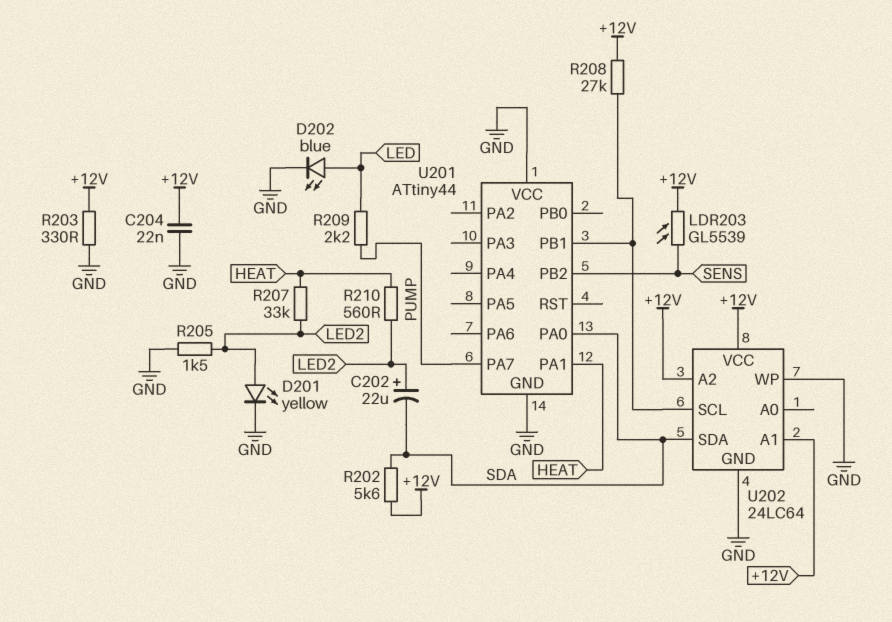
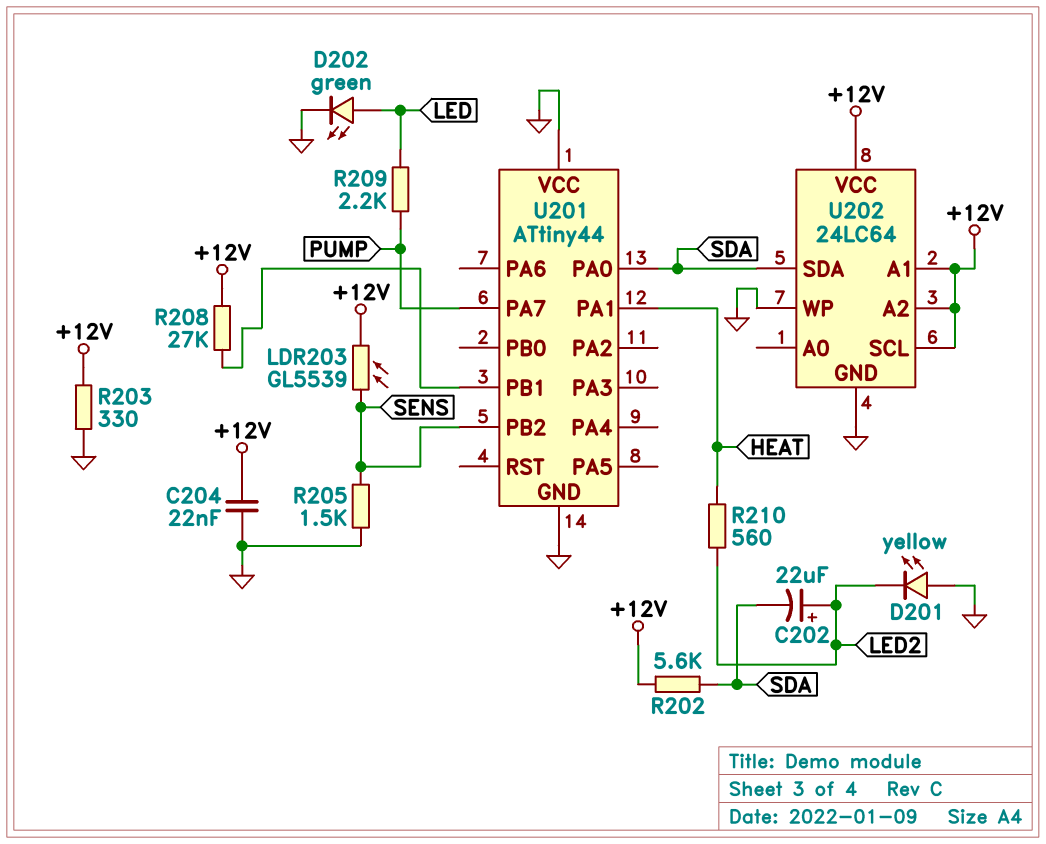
D201: LED yellow (A LED2, K GND) -> LED yellow (A GND, K LED2)
D202: LED blue (A LED, K GND) -> LED green (A LED, K GND)
R205: 1.5k (GND, LED2) -> 1.5k (GND, SENS)
R207: 33k (HEAT, LED2) -> none
U202 pin SCL: U201/PB1 -> +12V

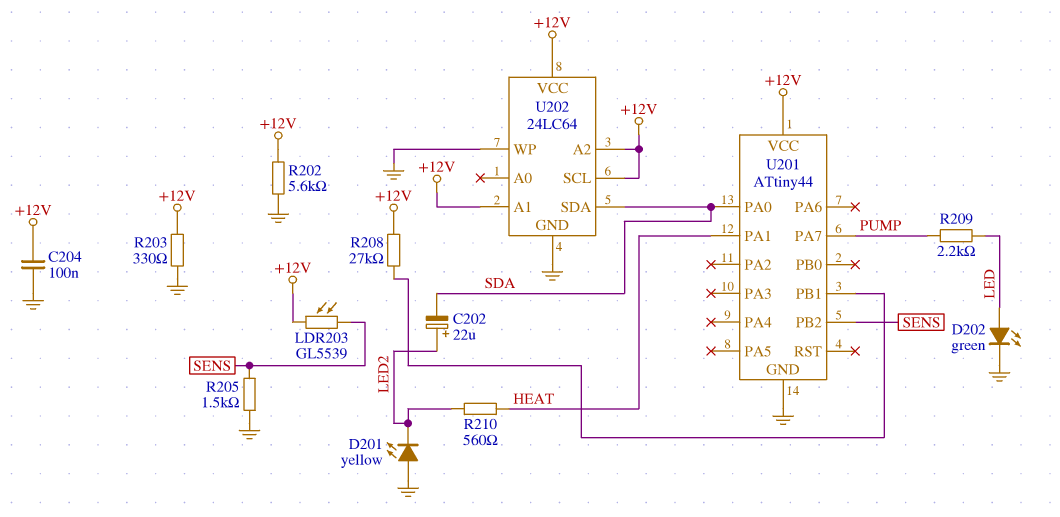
C204: 22nF (+12V, GND) -> 100nF (+12V, GND)
R202: 5.6k (+12V, SDA) -> 5.6k (+12V, GND)
U201 pin VCC: GND -> +12V

